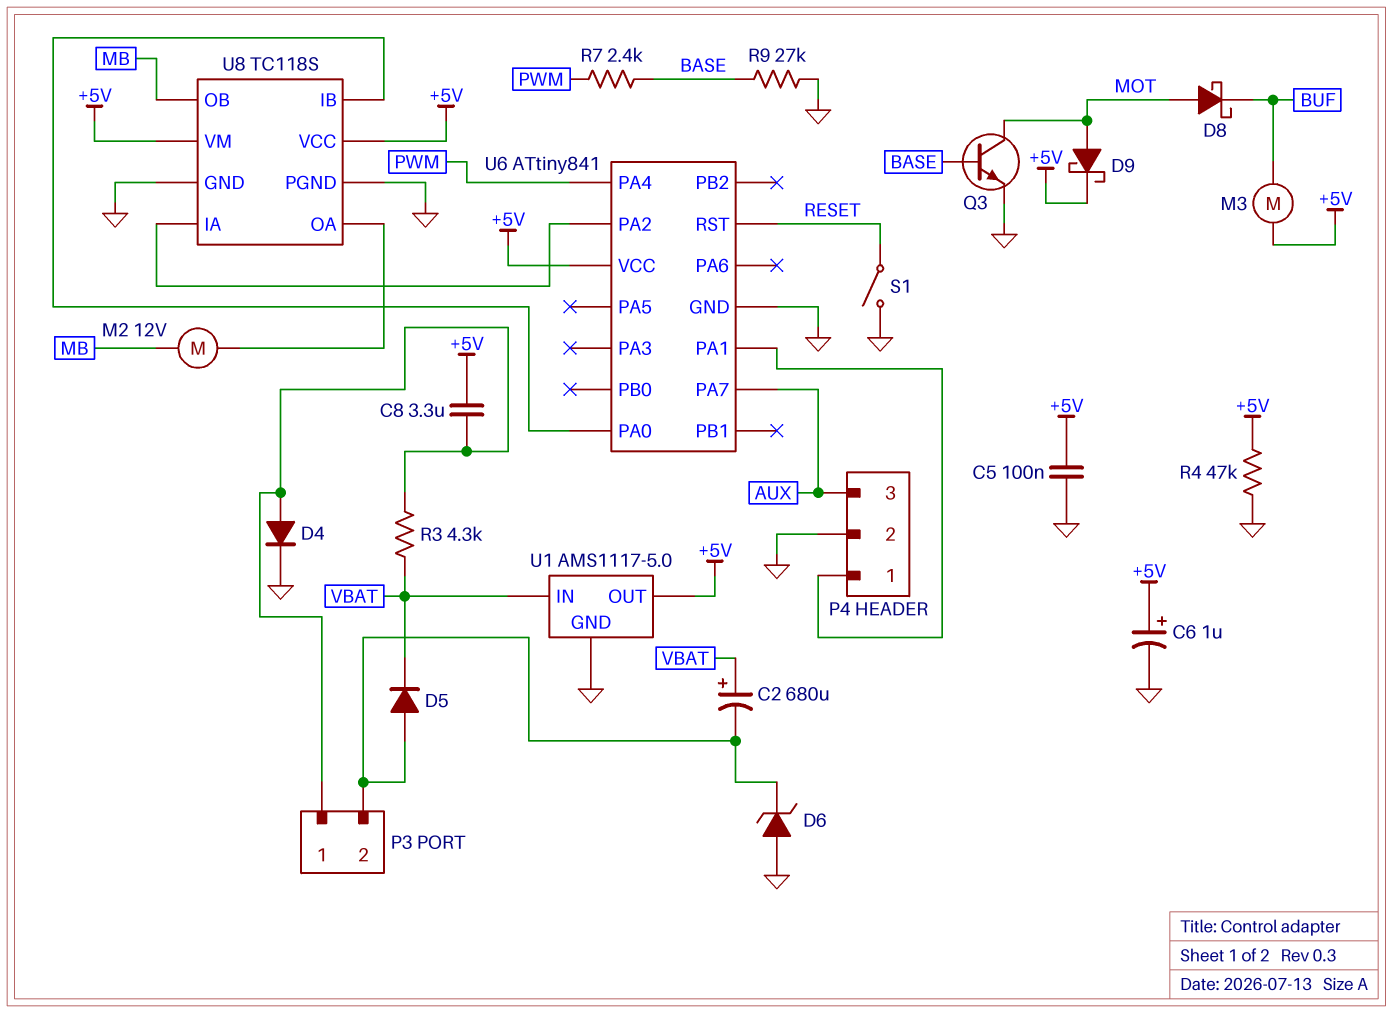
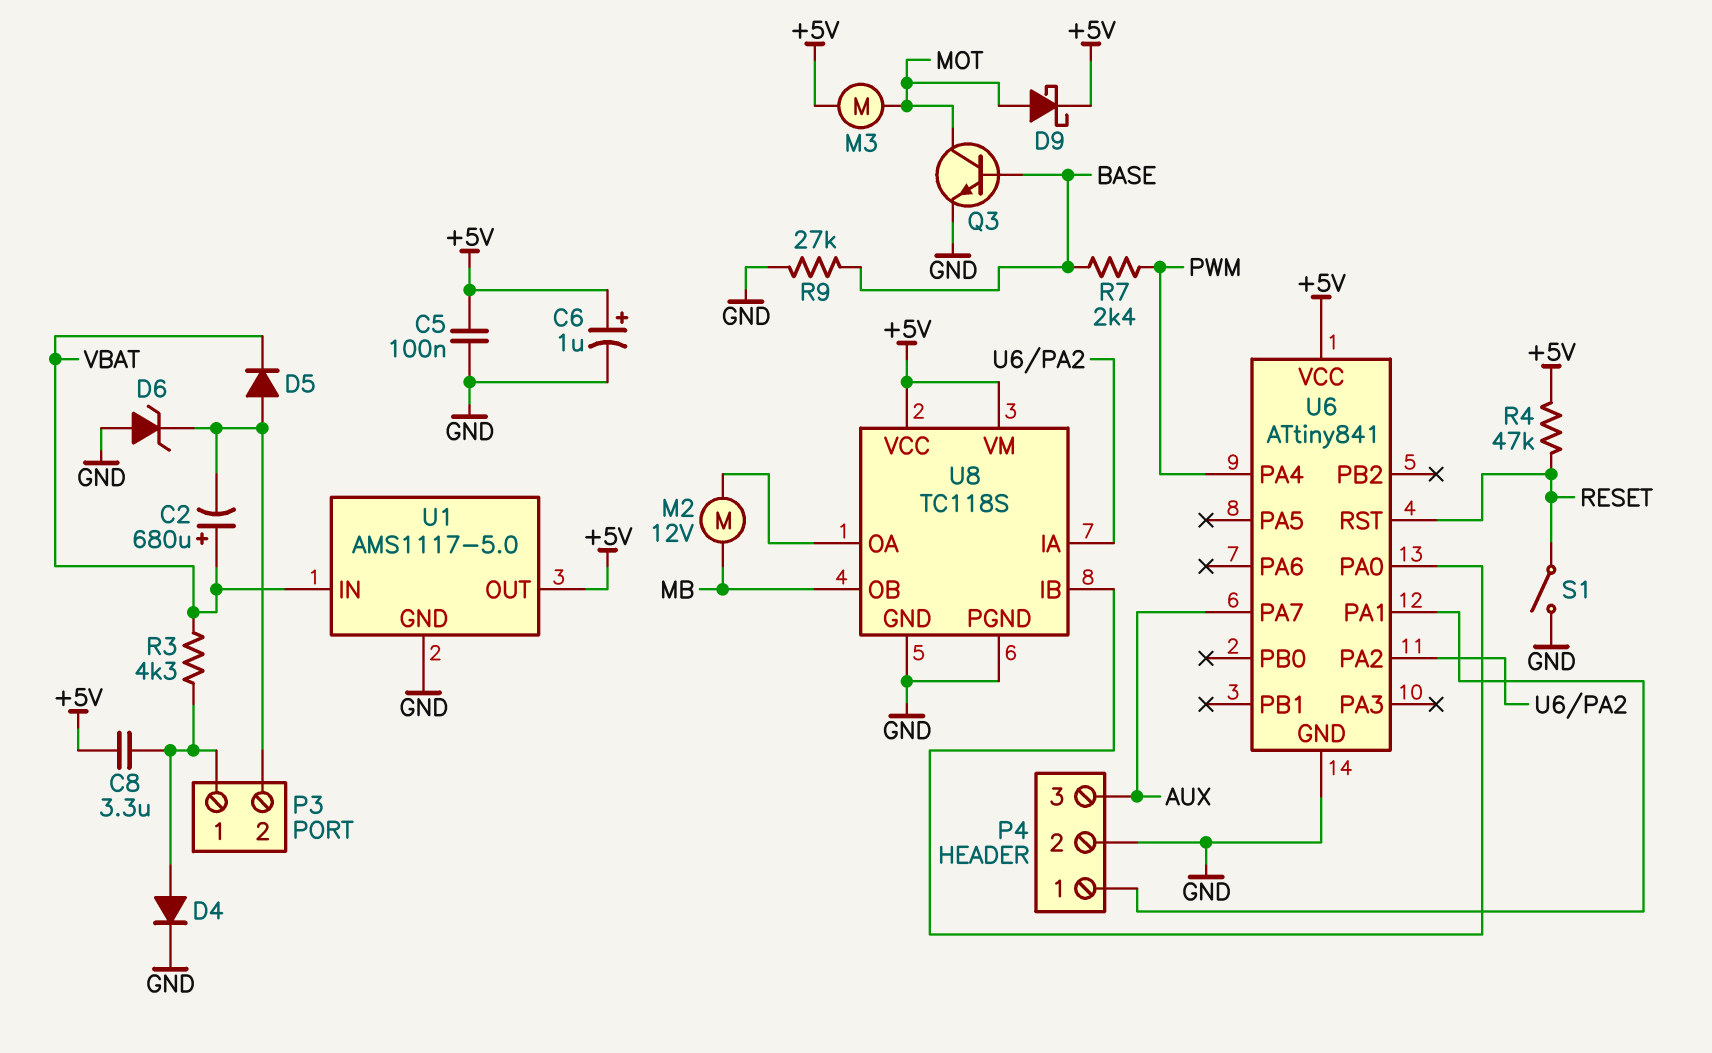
D8: schottky (A MOT, K BUF) -> none
M3: motor (+5V, BUF) -> motor (+5V, MOT)
R4: 47k (+5V, GND) -> 47k (+5V, RESET)

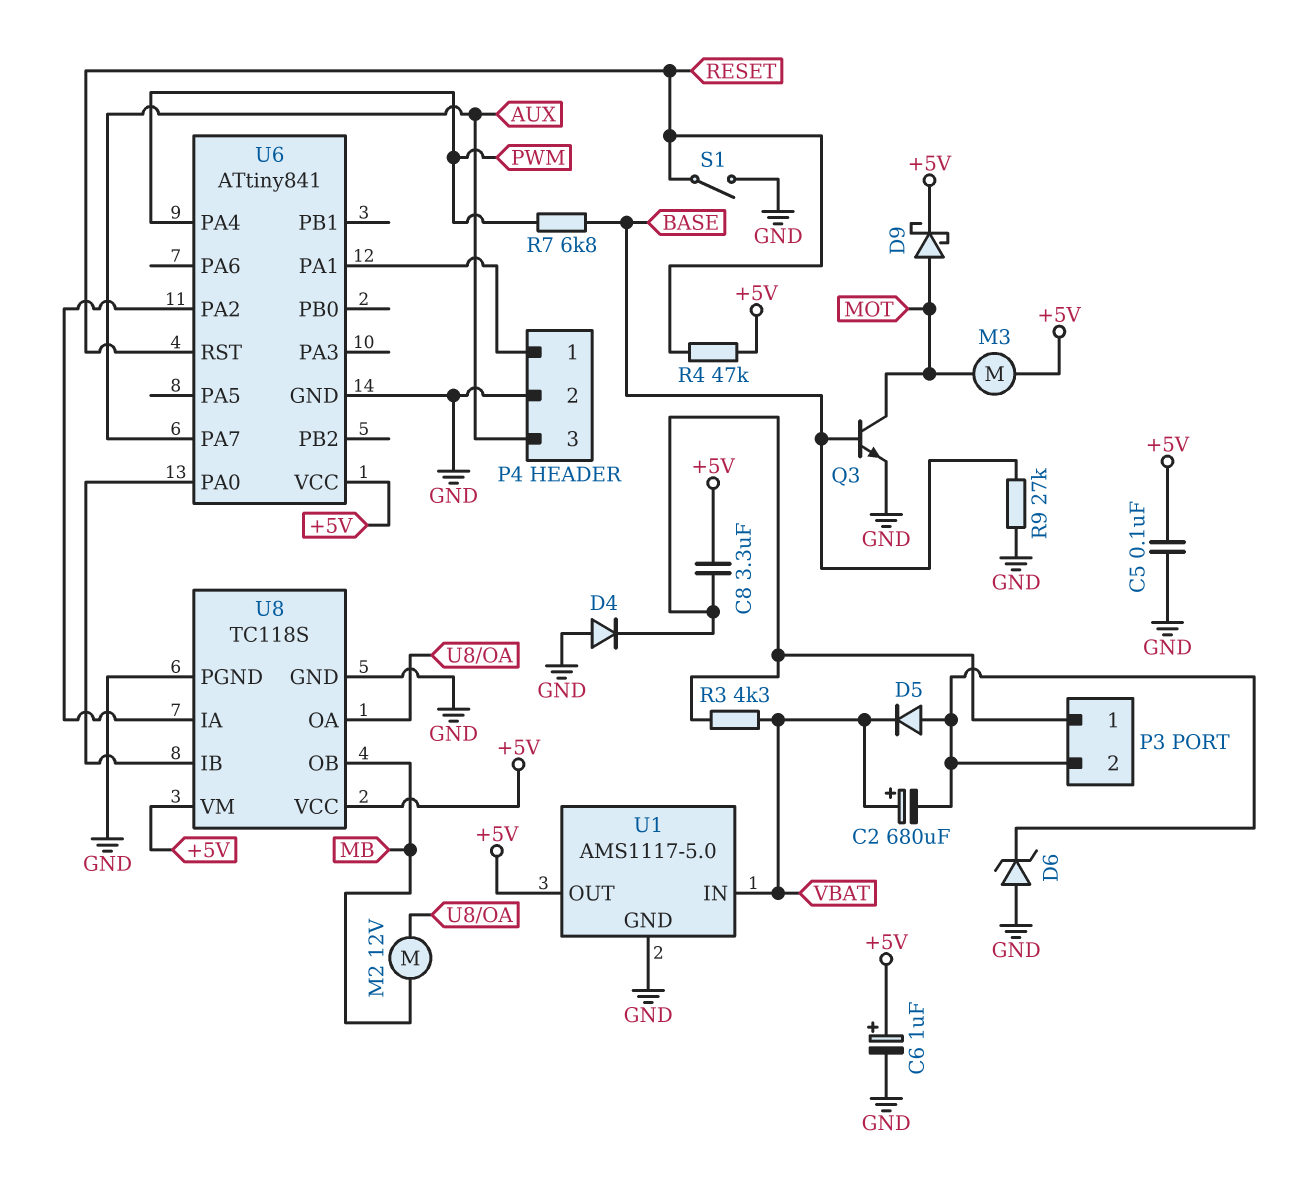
D4: diode (A P3/1, K GND) -> diode (A GND, K P3/1)
R7: 2.4k (BASE, PWM) -> 6.8k (BASE, PWM)

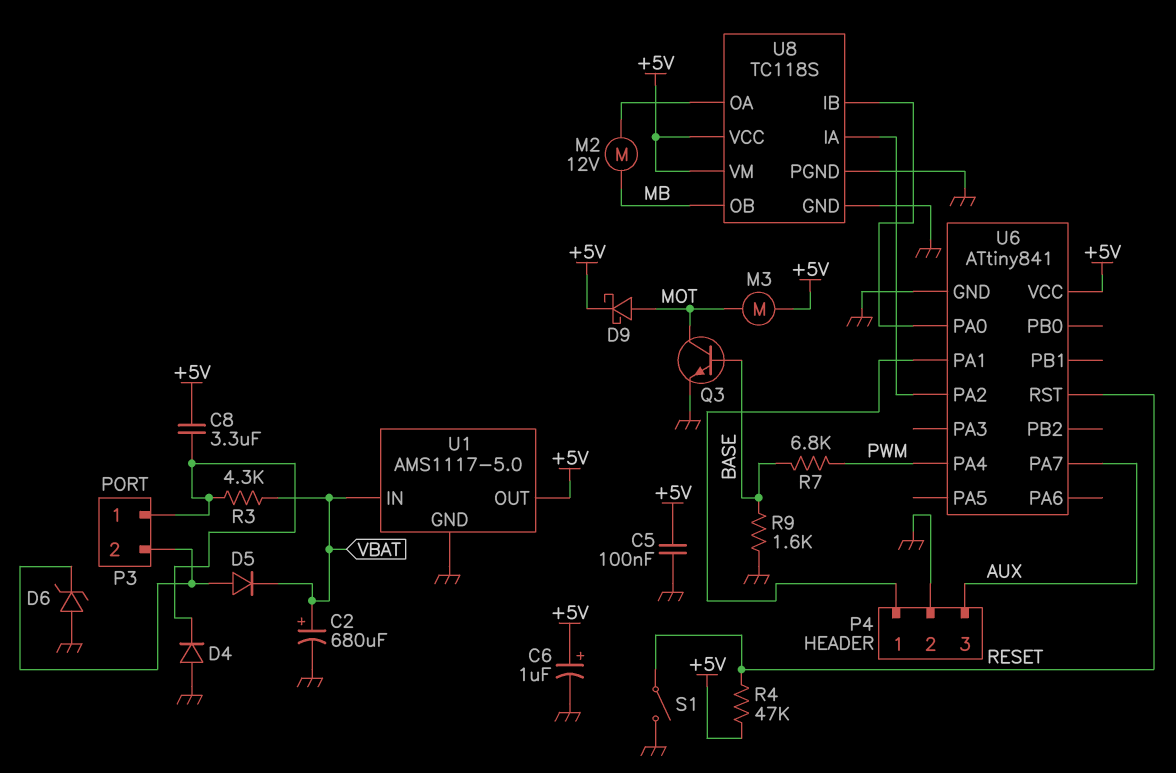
C2: 680uF (plus VBAT, minus P3/2) -> 680uF (plus VBAT, minus GND)
R9: 27k (BASE, GND) -> 1.6k (BASE, GND)

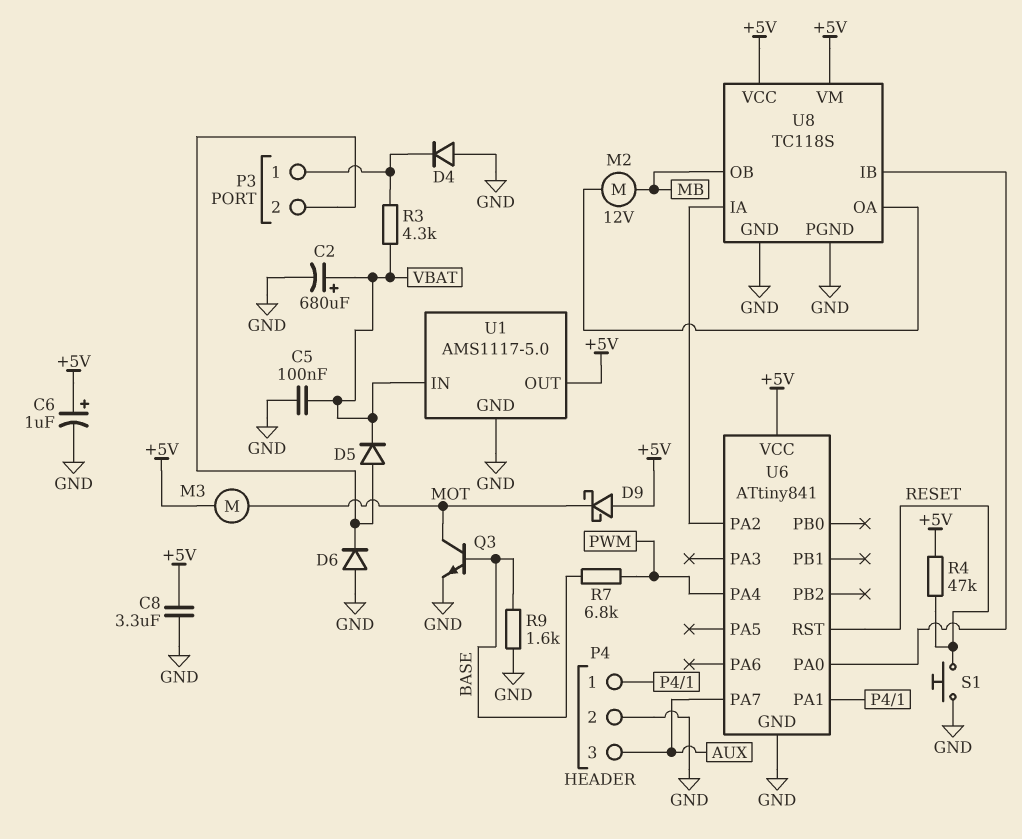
C5: 100nF (+5V, GND) -> 100nF (GND, VBAT)
C8: 3.3uF (+5V, P3/1) -> 3.3uF (+5V, GND)
D6: zener (A GND, K P3/2) -> diode (A GND, K P3/2)
D9: schottky (A MOT, K +5V) -> schottky (A +5V, K MOT)
S1: switch (GND, RESET) -> button (GND, RESET)

